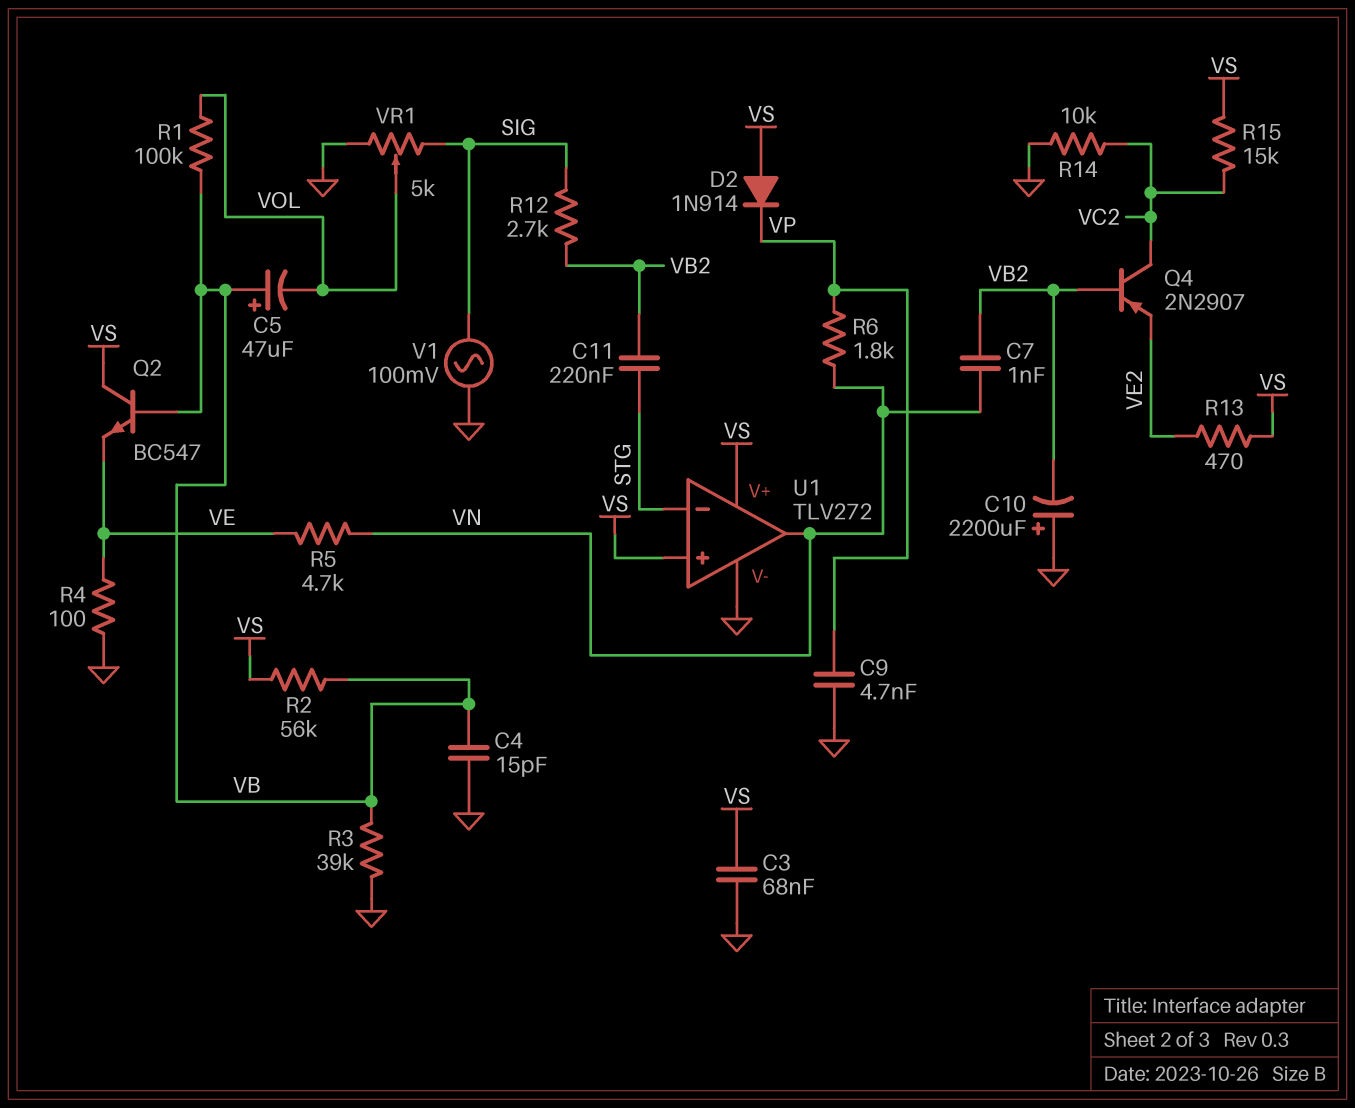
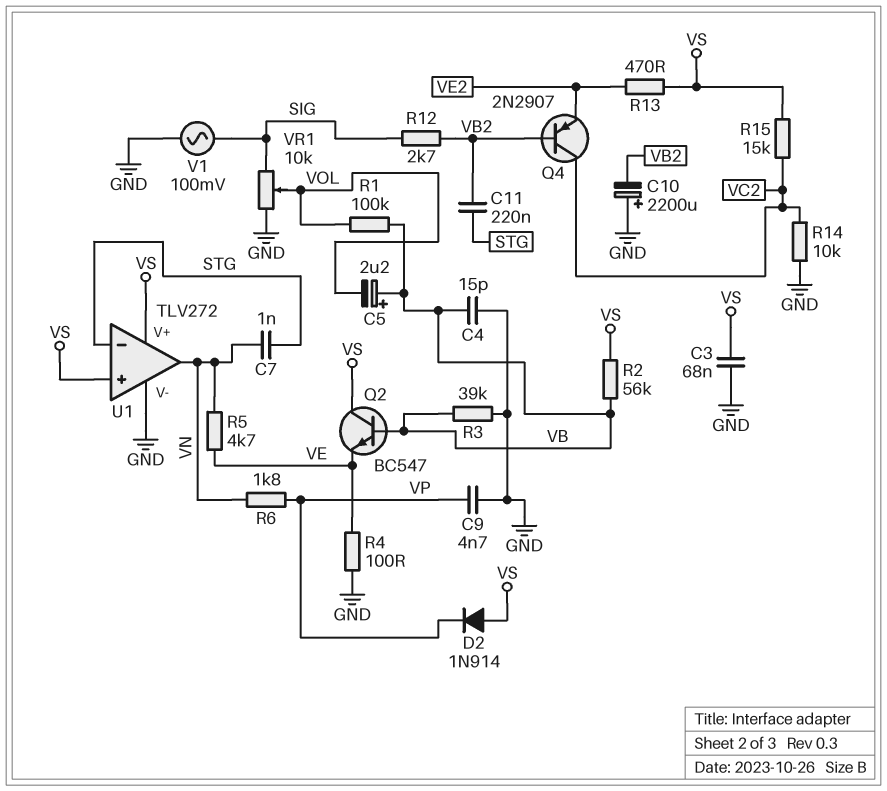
C5: 47uF (plus VB, minus VOL) -> 2.2uF (plus VB, minus VOL)
C7: 1nF (VB2, VN) -> 1nF (STG, VN)
VR1: 5k (GND, SIG, wiper VOL) -> 10k (GND, SIG, wiper VOL)

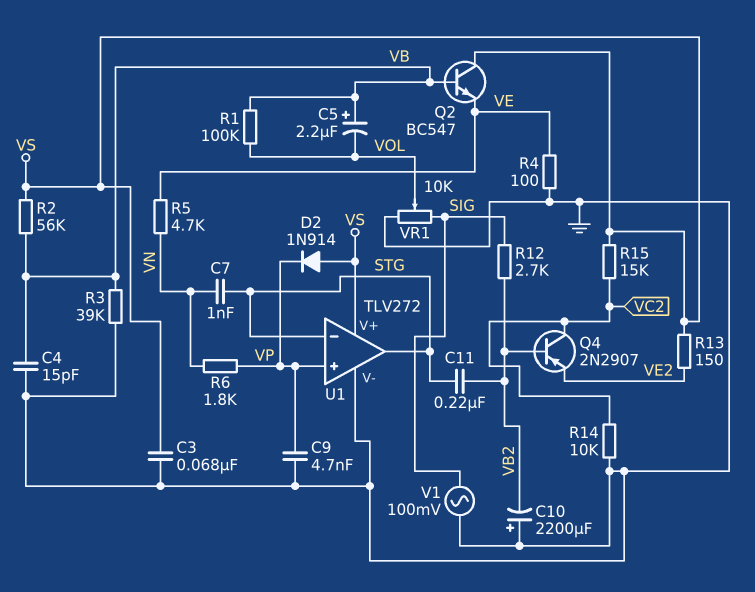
R13: 470 (VE2, VS) -> 150 (VE2, VS)
U1 pin in+: VS -> VP
U1 pin out: VN -> STG

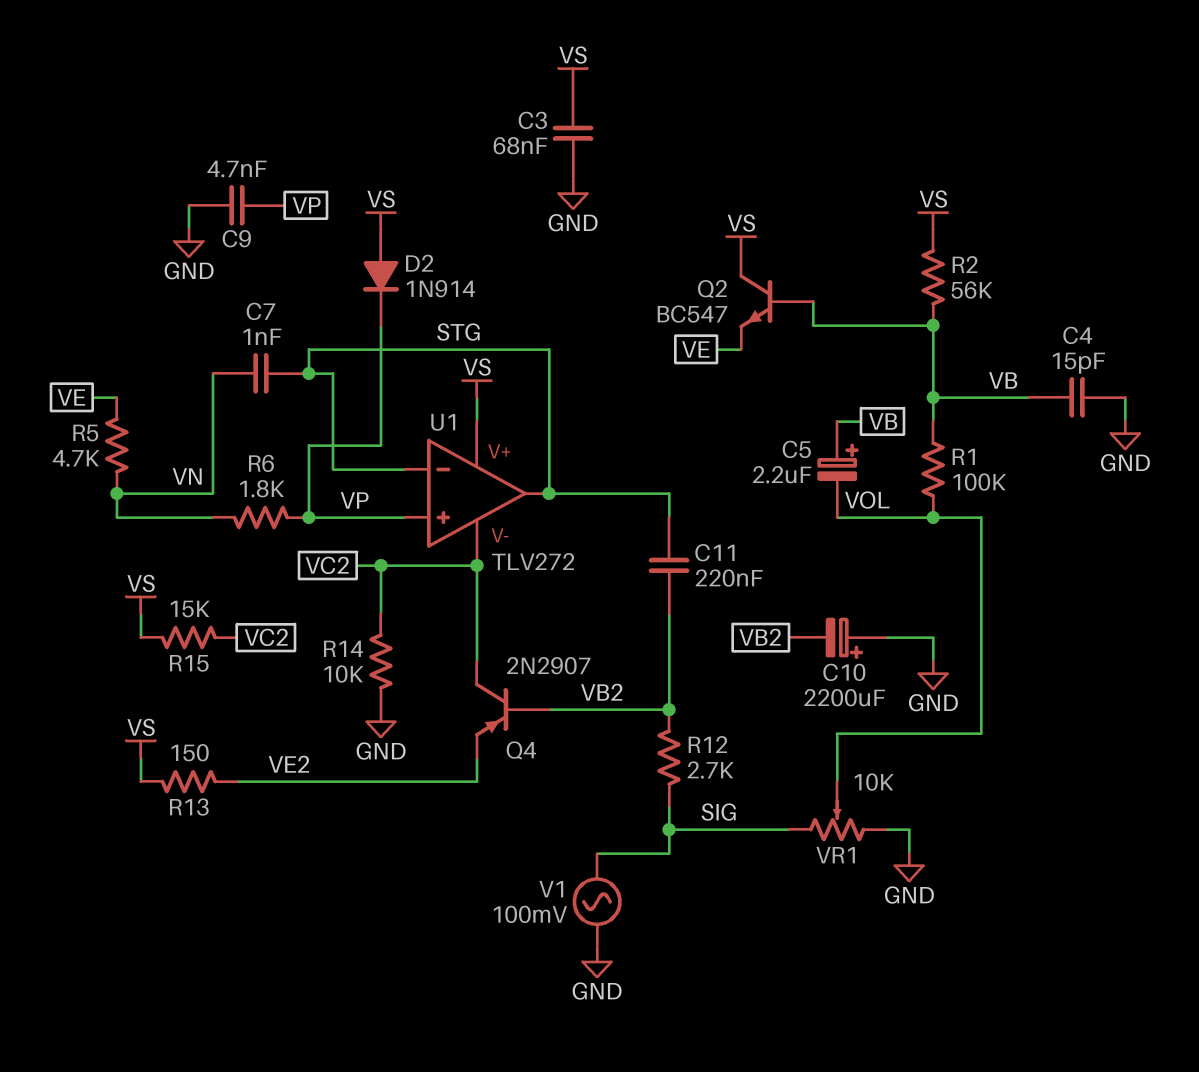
R3: 39k (GND, VB) -> none
R4: 100 (GND, VE) -> none
U1 pin V-: GND -> VC2

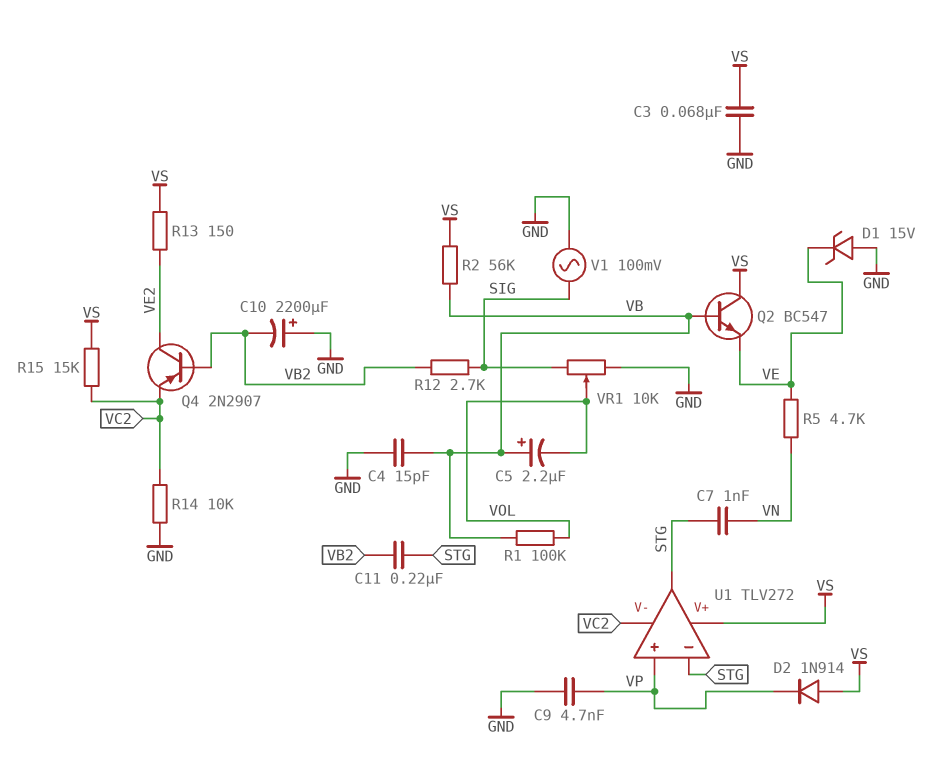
D1: none -> zener 15V (A GND, K VE)
Q4: PNP 2N2907 (B VB2, C VC2, E VE2) -> PNP 2N2907 (B VB2, C VE2, E VC2)
R6: 1.8k (VN, VP) -> none

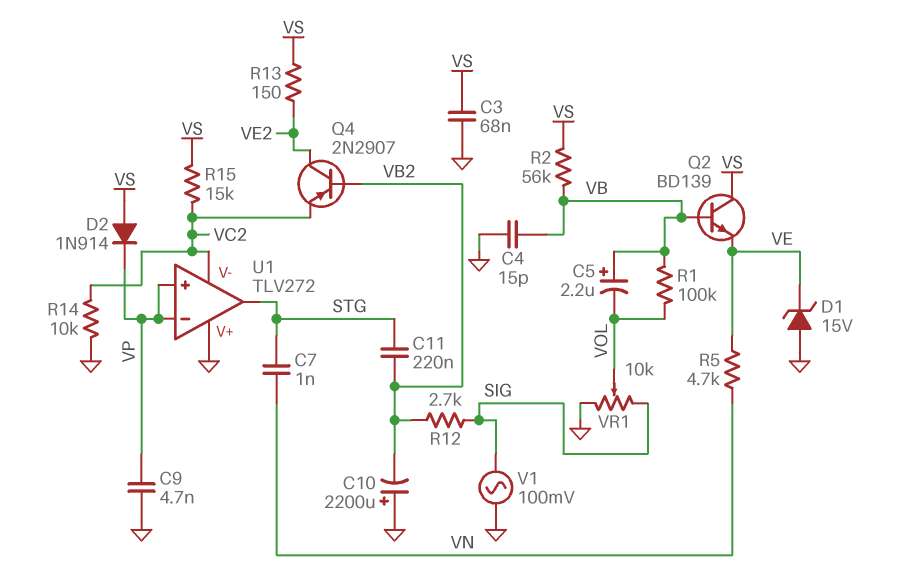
Q2: NPN BC547 (B VB, C VS, E VE) -> NPN BD139 (B VB, C VS, E VE)
U1 pin V+: VS -> GND
U1 pin in-: STG -> VP

